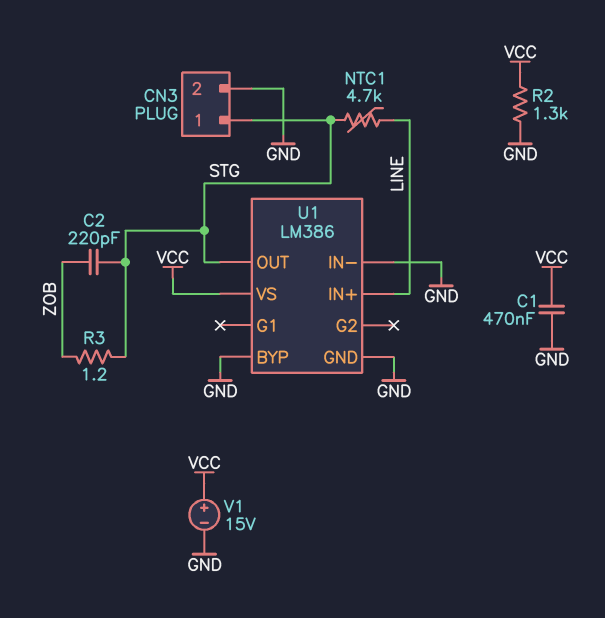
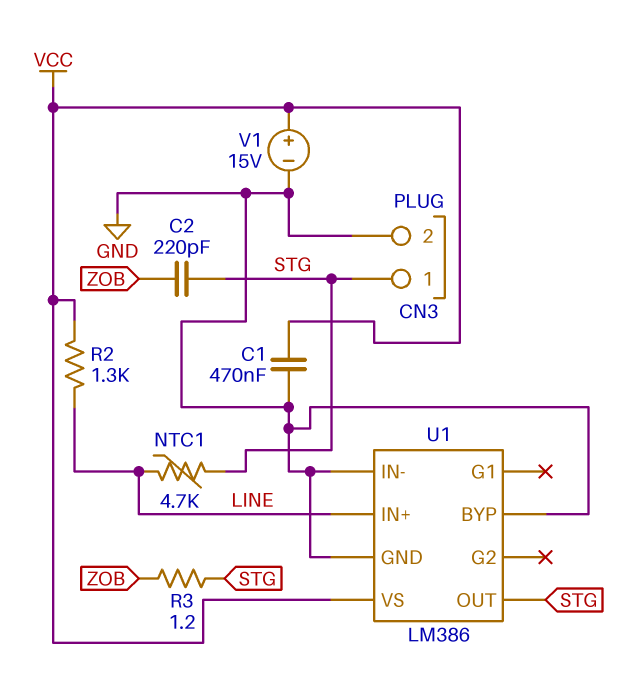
R2: 1.3k (GND, VCC) -> 1.3k (LINE, VCC)

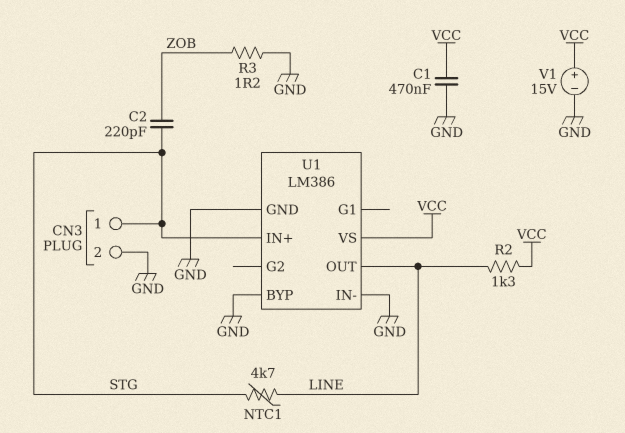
R3: 1.2 (STG, ZOB) -> 1.2 (GND, ZOB)
U1 pin IN+: LINE -> STG
U1 pin OUT: STG -> LINE

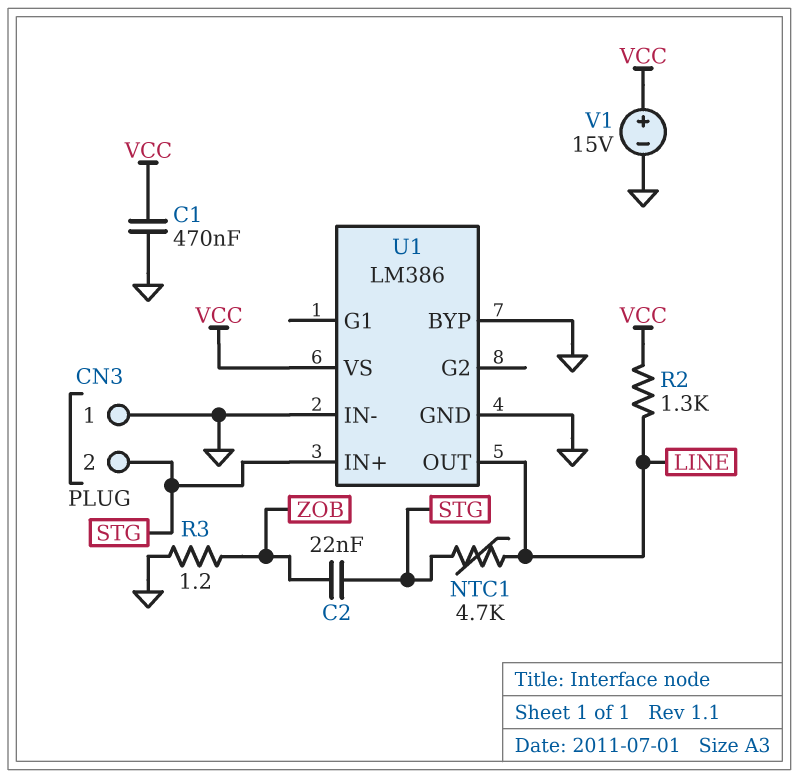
C2: 220pF (STG, ZOB) -> 22nF (STG, ZOB)
CN3 pin 1: STG -> GND
CN3 pin 2: GND -> STG

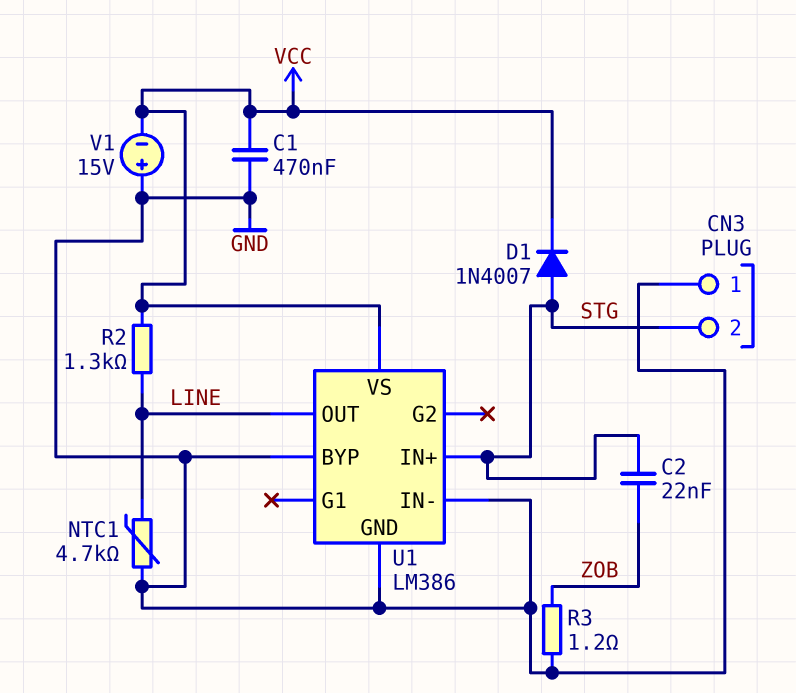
D1: none -> diode 1N4007 (A STG, K VCC)
NTC1: 4.7k (LINE, STG) -> 4.7k (GND, LINE)
V1: 15V (plus VCC, minus GND) -> 15V (plus GND, minus VCC)

